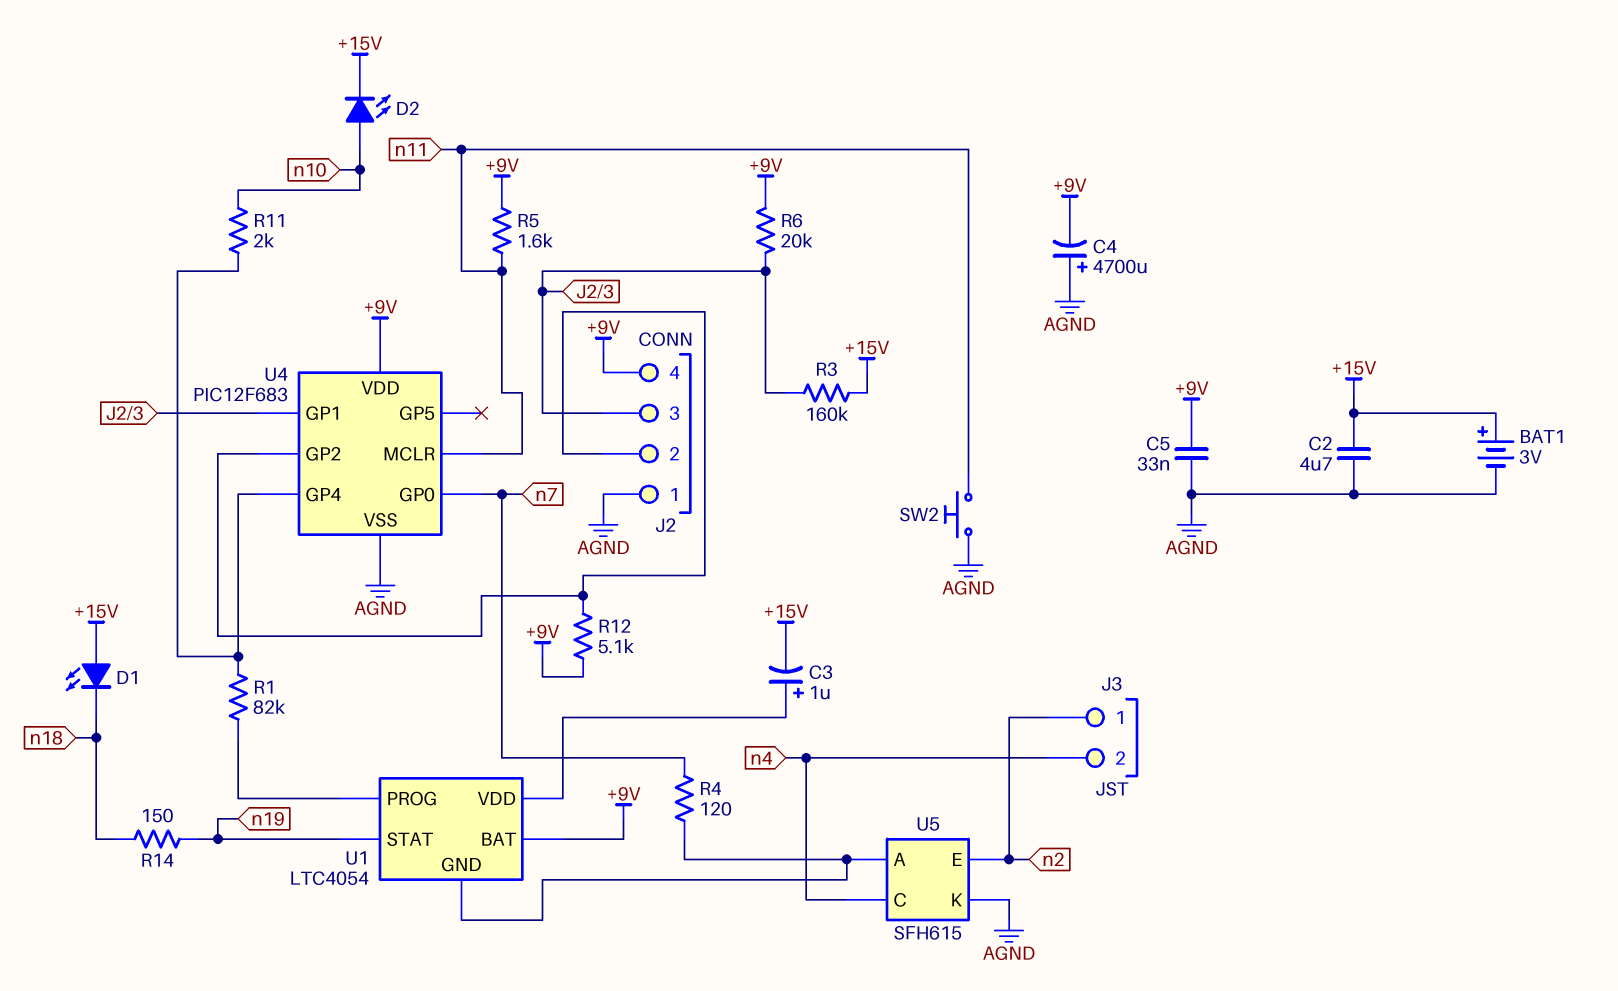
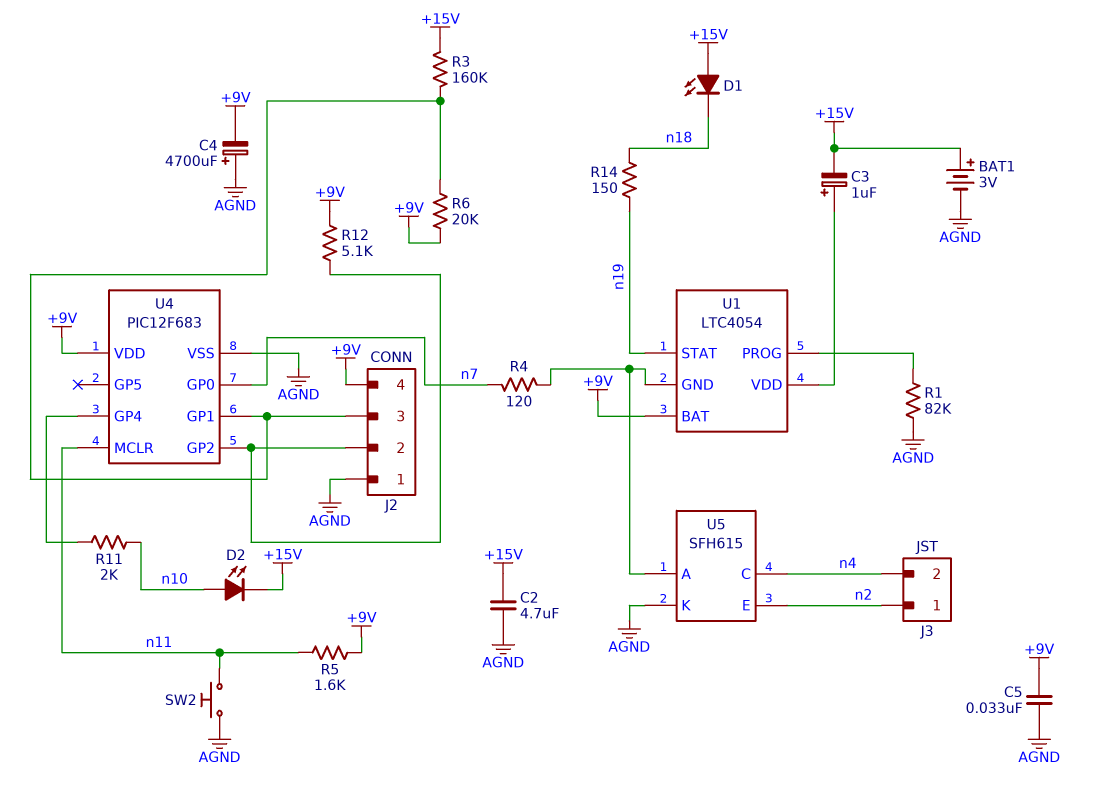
R1: 82k (U1/PROG, U4/GP4) -> 82k (AGND, U1/PROG)

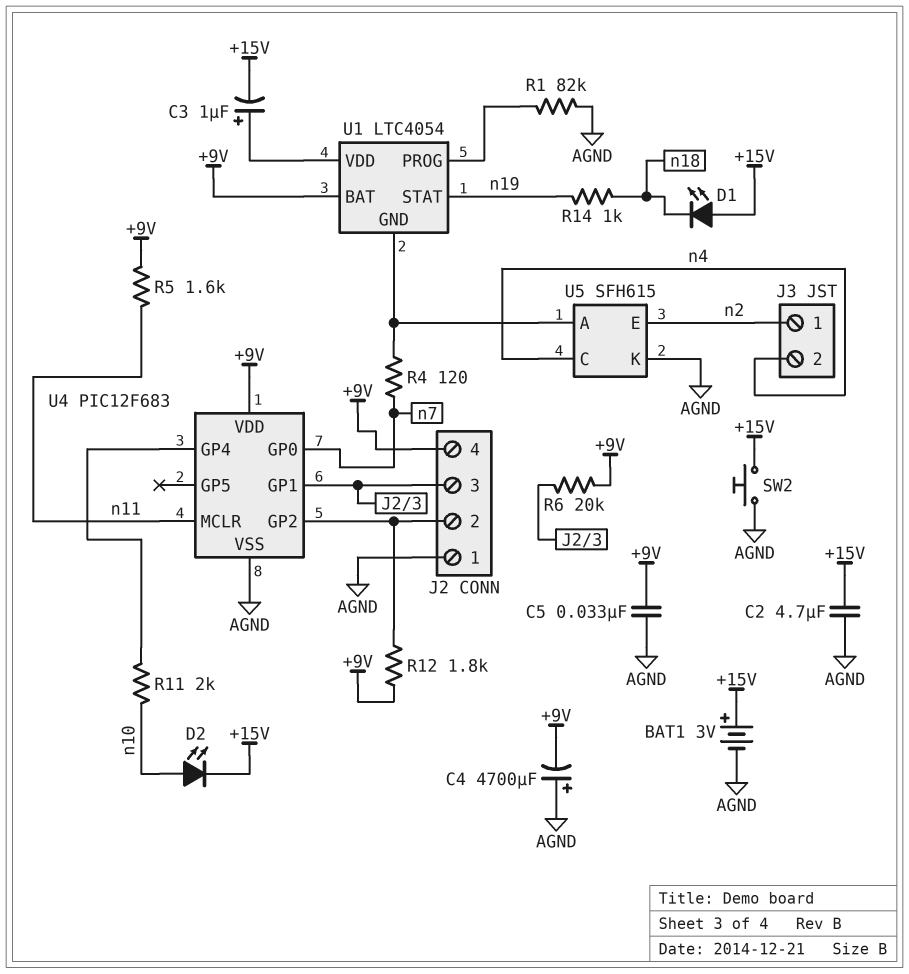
R3: 160k (+15V, J2/3) -> none
R12: 5.1k (+9V, J2/2) -> 1.8k (+9V, J2/2)
R14: 150 (n18, n19) -> 1k (n18, n19)
SW2: button (AGND, n11) -> button (+15V, AGND)

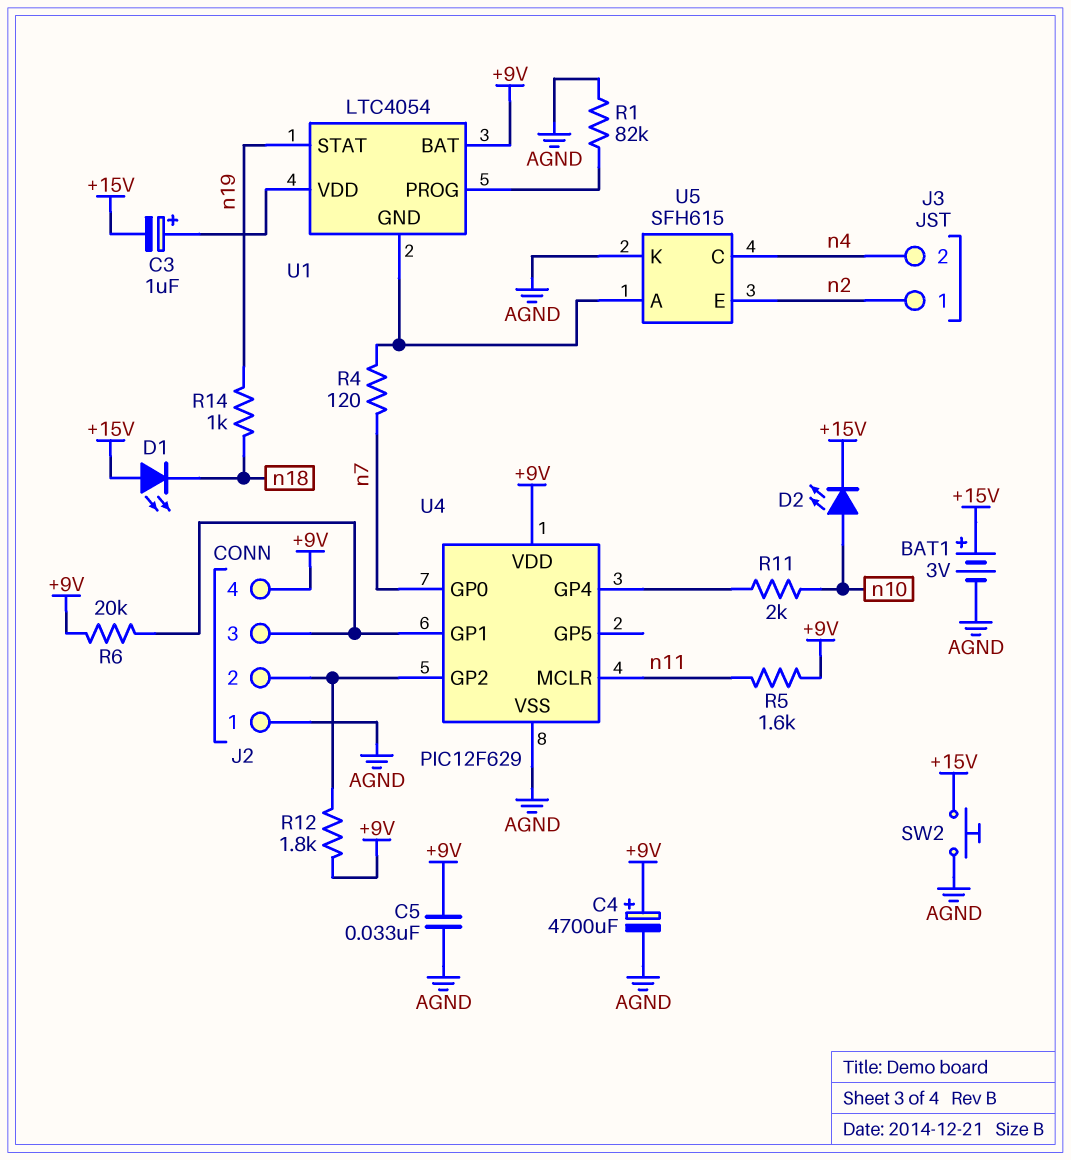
C2: 4.7uF (+15V, AGND) -> none
C4: 4700uF (plus AGND, minus +9V) -> 4700uF (plus +9V, minus AGND)
U4: PIC12F683 -> PIC12F629

